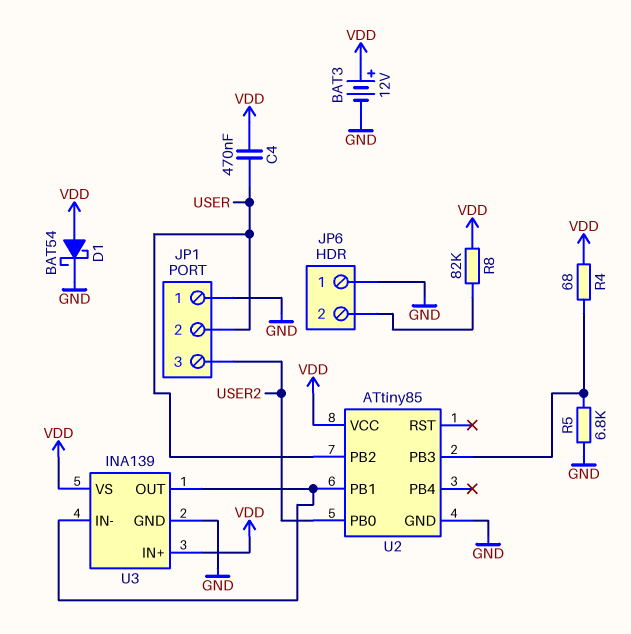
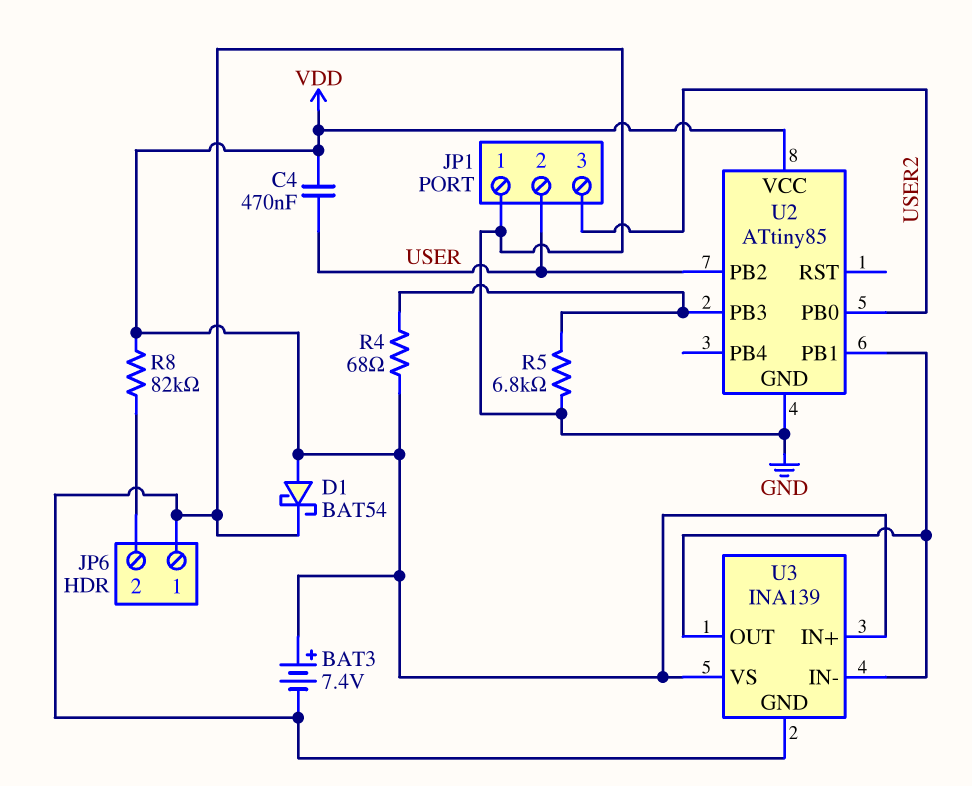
BAT3: 12V (plus VDD, minus GND) -> 7.4V (plus VDD, minus GND)

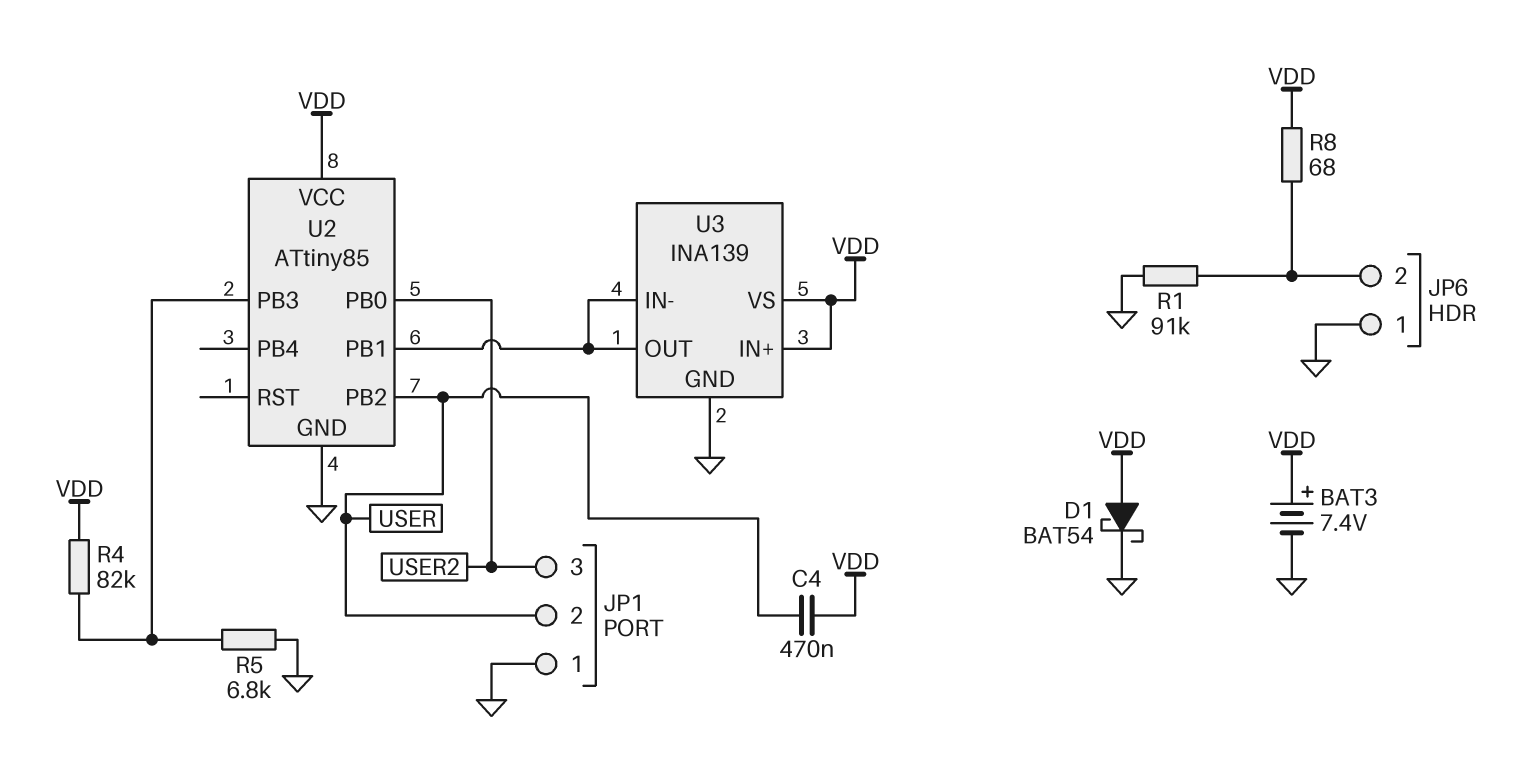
R1: none -> 91k (GND, JP6/2)
R4: 68 (U2/PB3, VDD) -> 82k (U2/PB3, VDD)
R8: 82k (JP6/2, VDD) -> 68 (JP6/2, VDD)

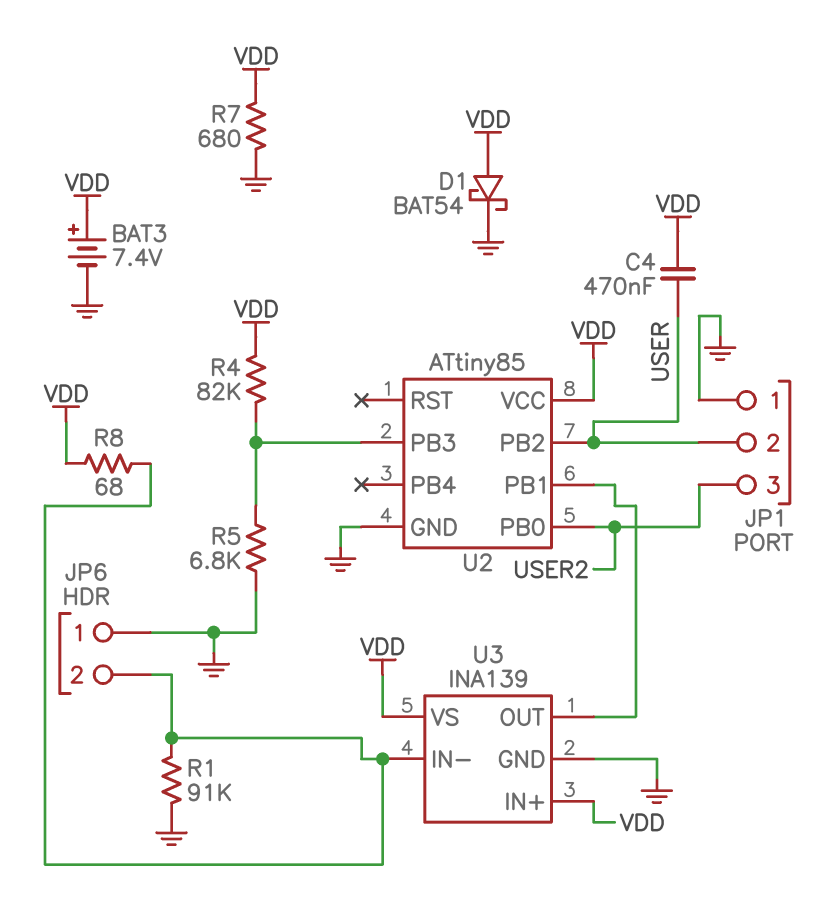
R7: none -> 680 (GND, VDD)
U3 pin IN-: U2/PB1 -> JP6/2

